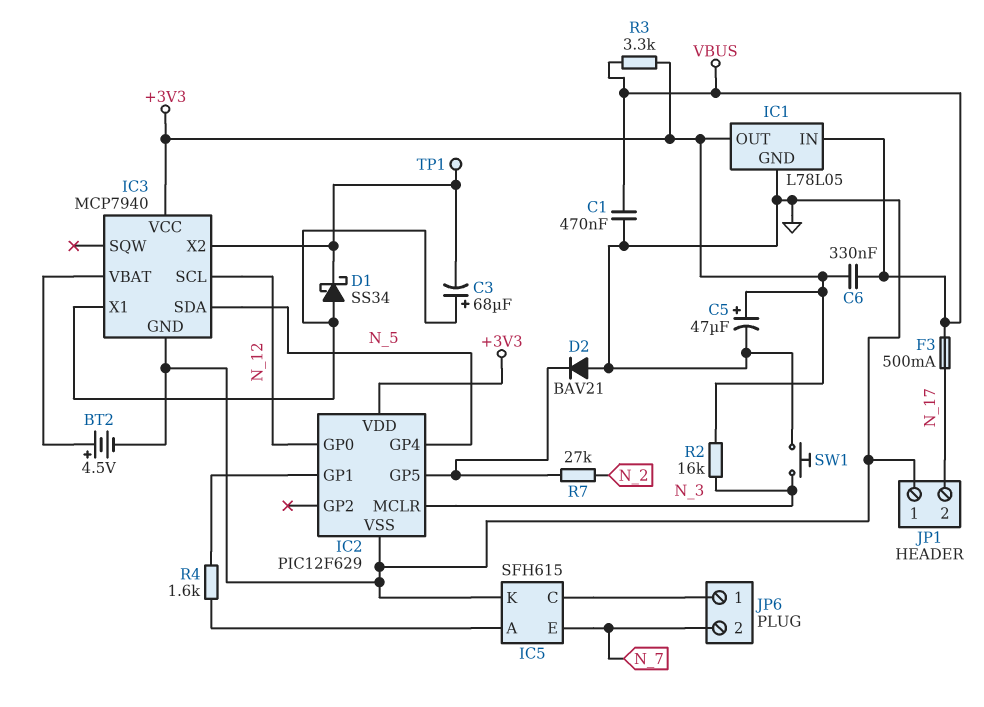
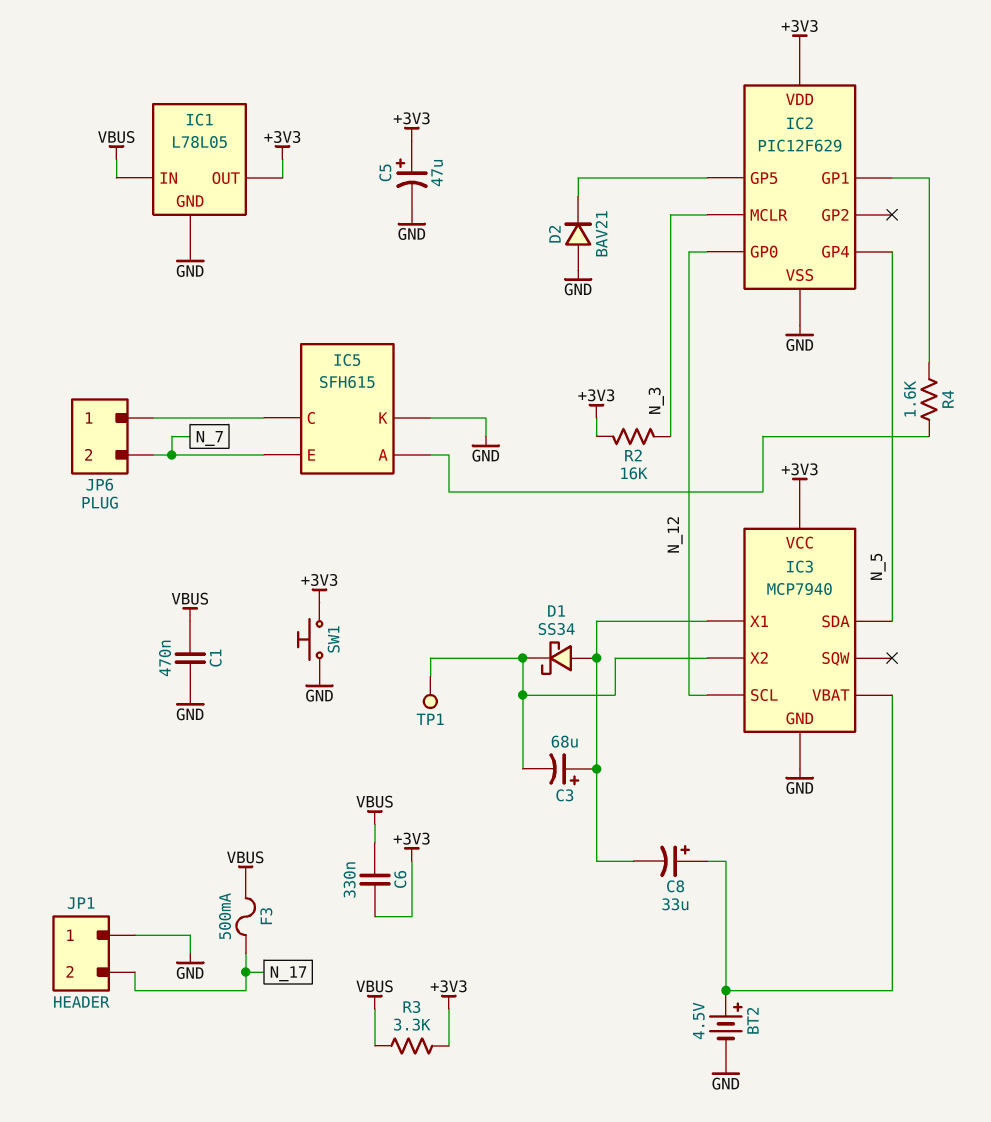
C8: none -> 33uF (plus IC3/VBAT, minus IC3/X1)
R7: 27k (IC2/GP5, N_2) -> none
SW1: button (GND, N_3) -> button (+3V3, GND)

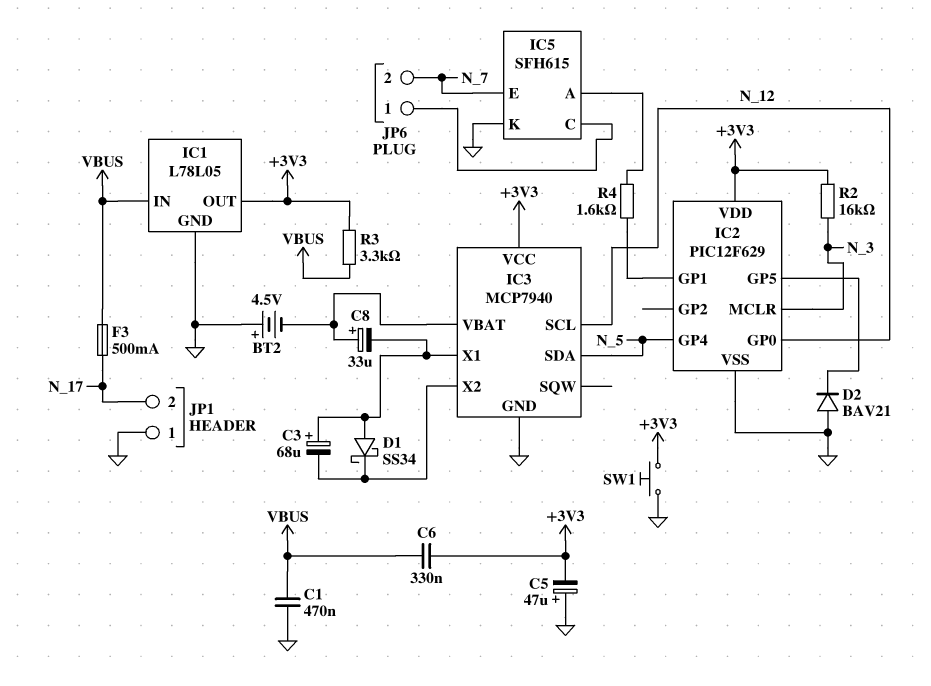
BT2: 4.5V (plus IC3/VBAT, minus GND) -> 4.5V (plus GND, minus IC3/VBAT)
C5: 47uF (plus +3V3, minus GND) -> 47uF (plus GND, minus +3V3)
TP1: test point (IC3/X2) -> none

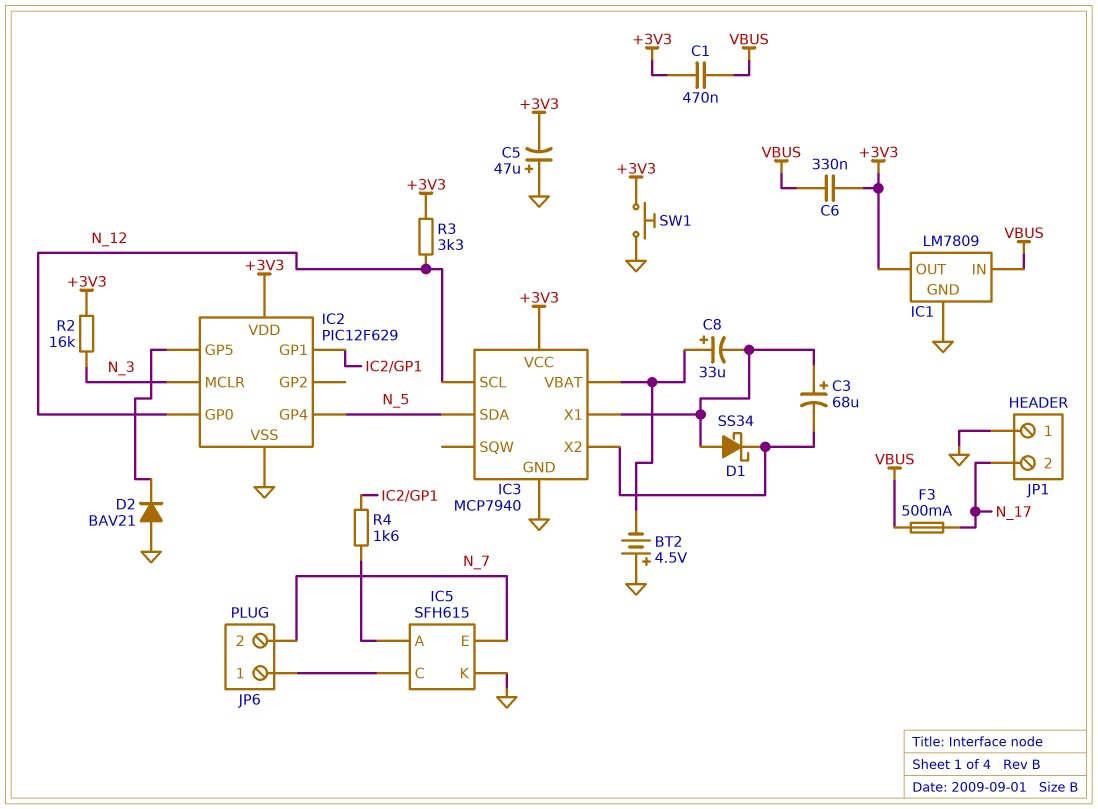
C1: 470nF (GND, VBUS) -> 470nF (+3V3, VBUS)
IC1: L78L05 -> LM7809
R3: 3.3k (+3V3, VBUS) -> 3.3k (+3V3, N_12)

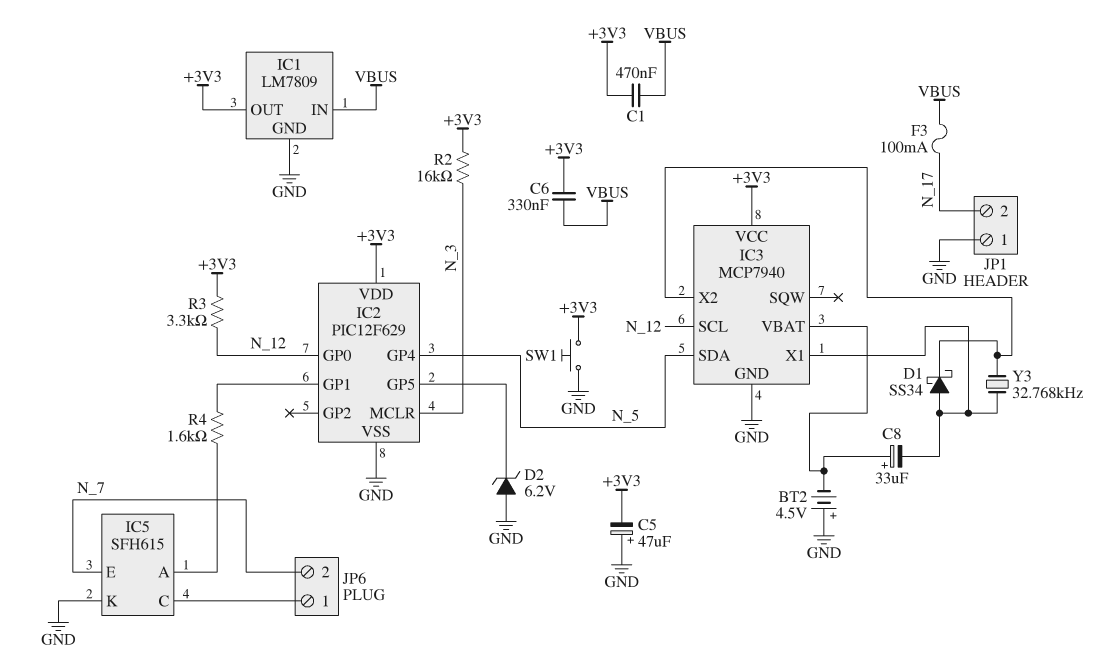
C3: 68uF (plus IC3/X1, minus IC3/X2) -> none
D2: diode BAV21 (A GND, K IC2/GP5) -> zener 6.2V (A GND, K IC2/GP5)
F3: 500mA (N_17, VBUS) -> 100mA (N_17, VBUS)
Y3: none -> 32.768kHz (IC3/X1, IC3/X2)

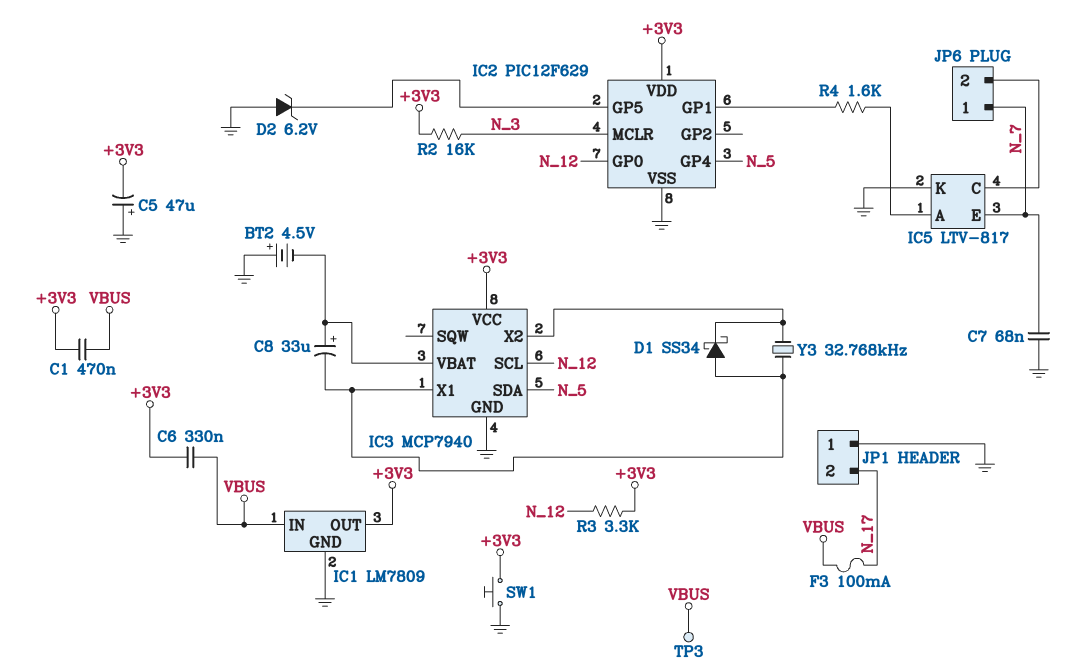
C7: none -> 68nF (GND, N_7)
IC5: SFH615 -> LTV-817
JP6 pin 1: IC5/C -> N_7
JP6 pin 2: N_7 -> IC5/C
TP3: none -> test point (VBUS)

